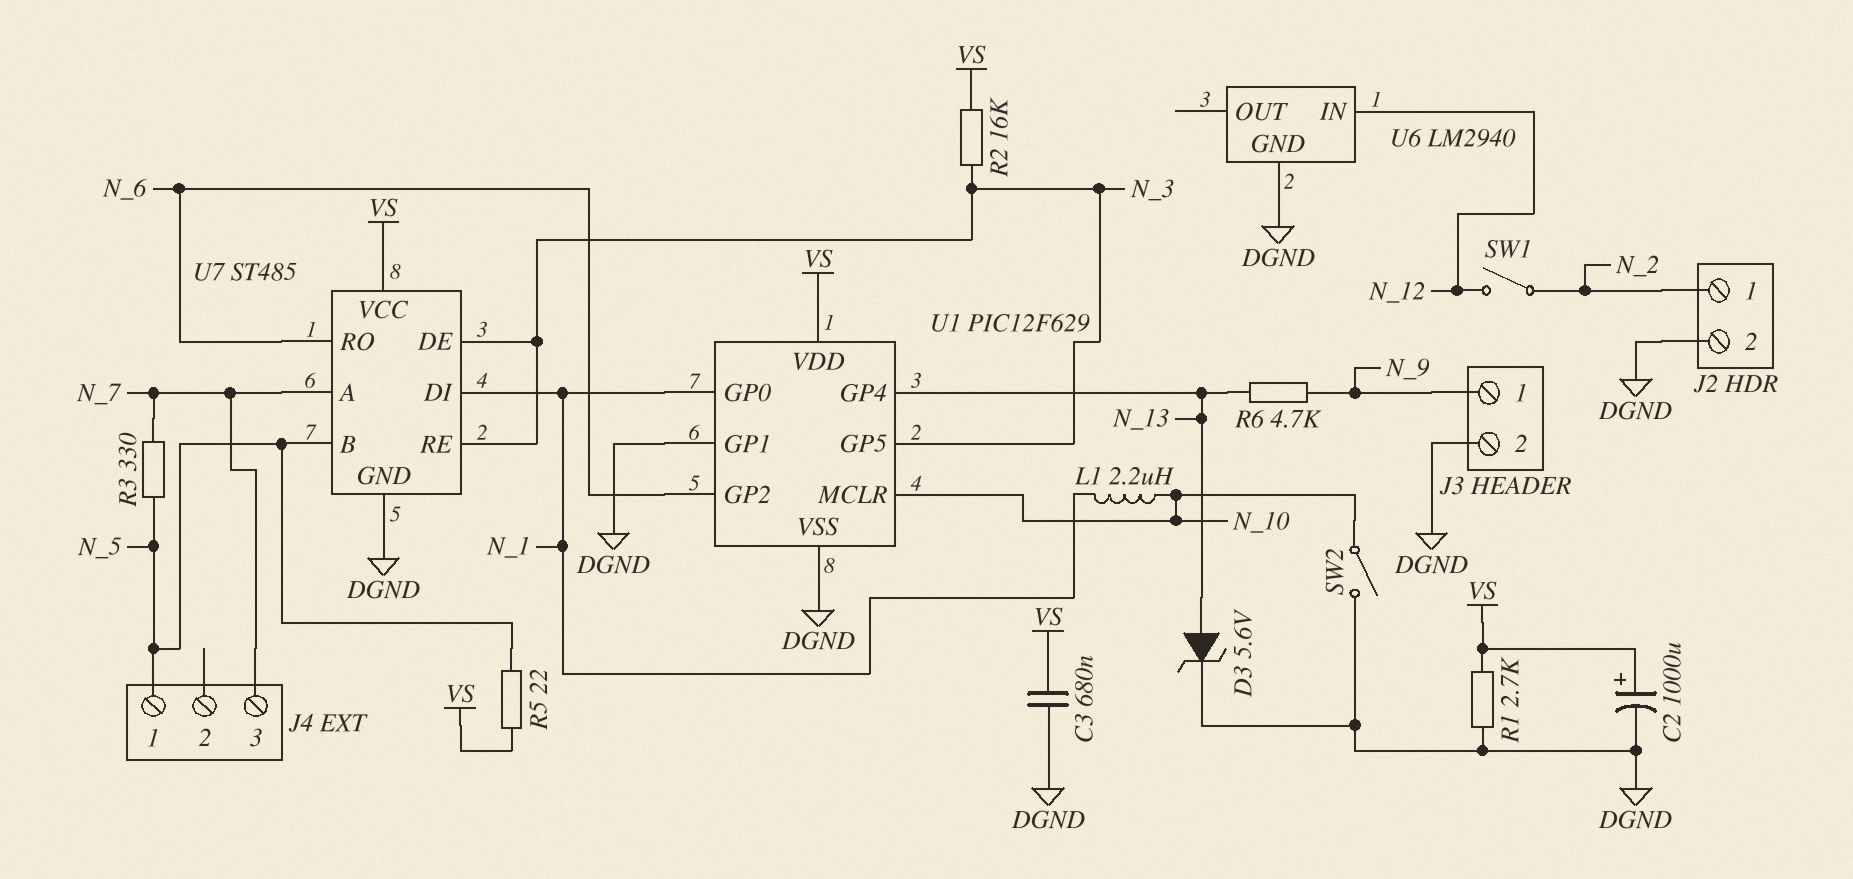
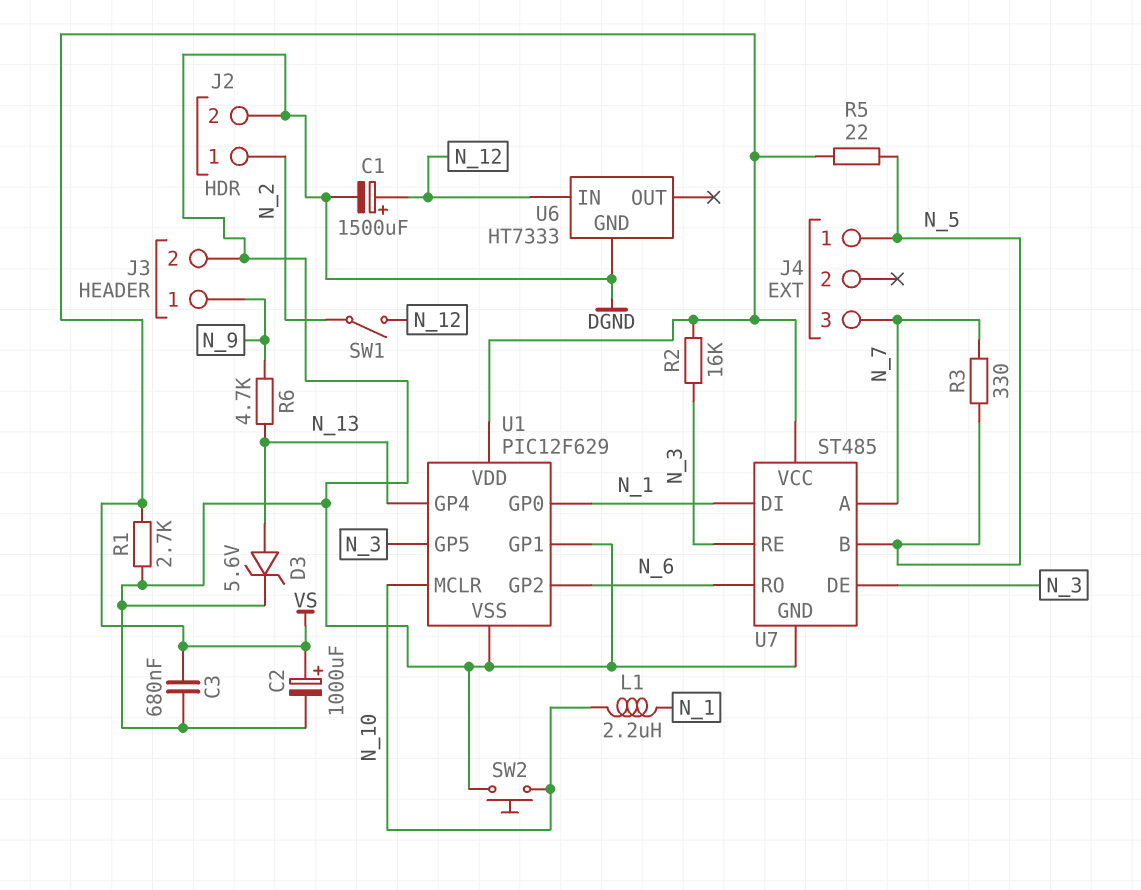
C1: none -> 1500uF (plus N_12, minus DGND)
SW2: switch (DGND, N_10) -> button (DGND, N_10)
U6: LM2940 -> HT7333

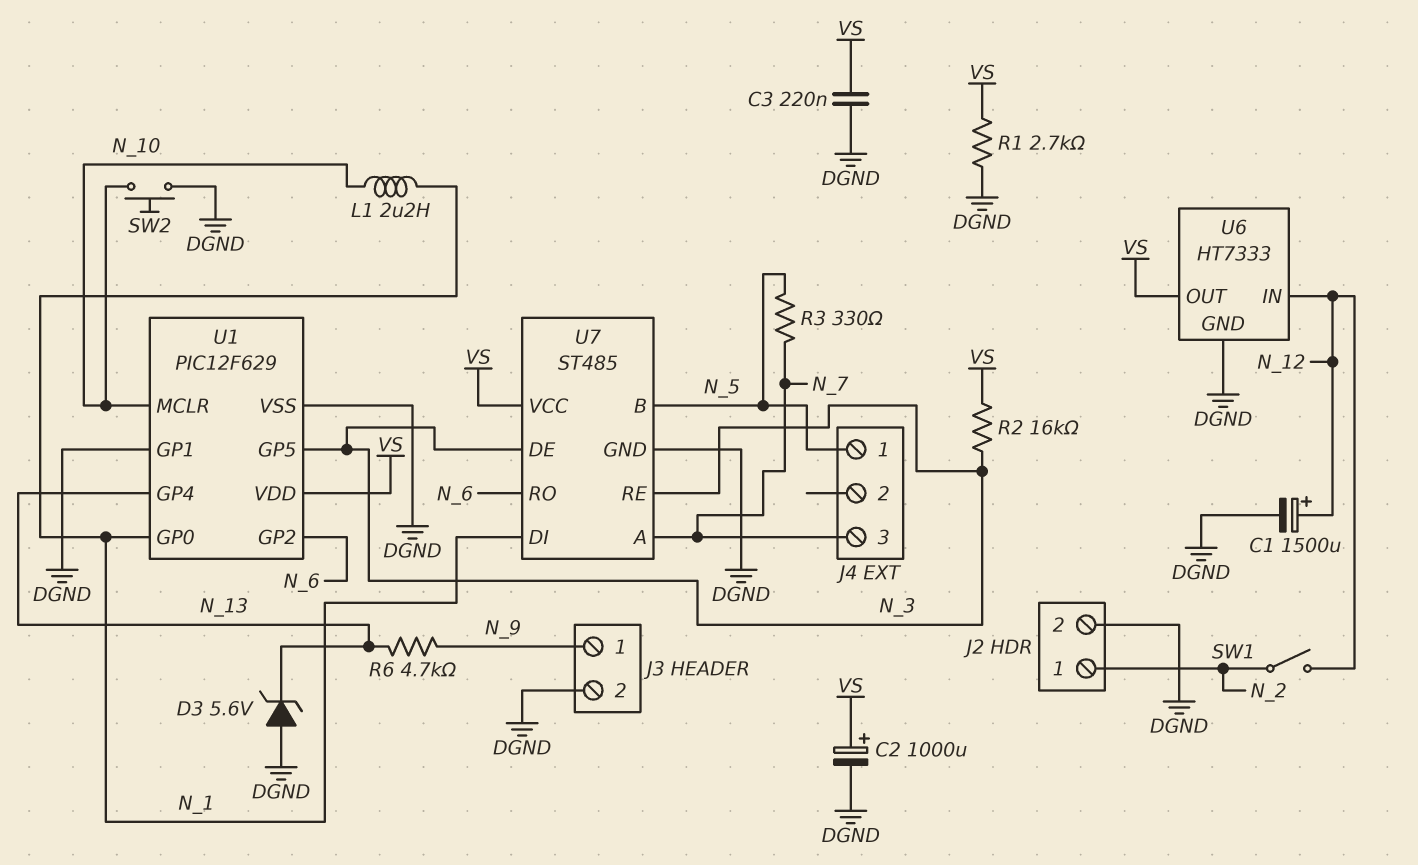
C3: 680nF (DGND, VS) -> 220nF (DGND, VS)
D3: zener 5.6V (A N_13, K DGND) -> zener 5.6V (A DGND, K N_13)
R5: 22 (N_5, VS) -> none
U6 pin OUT: none -> VS

